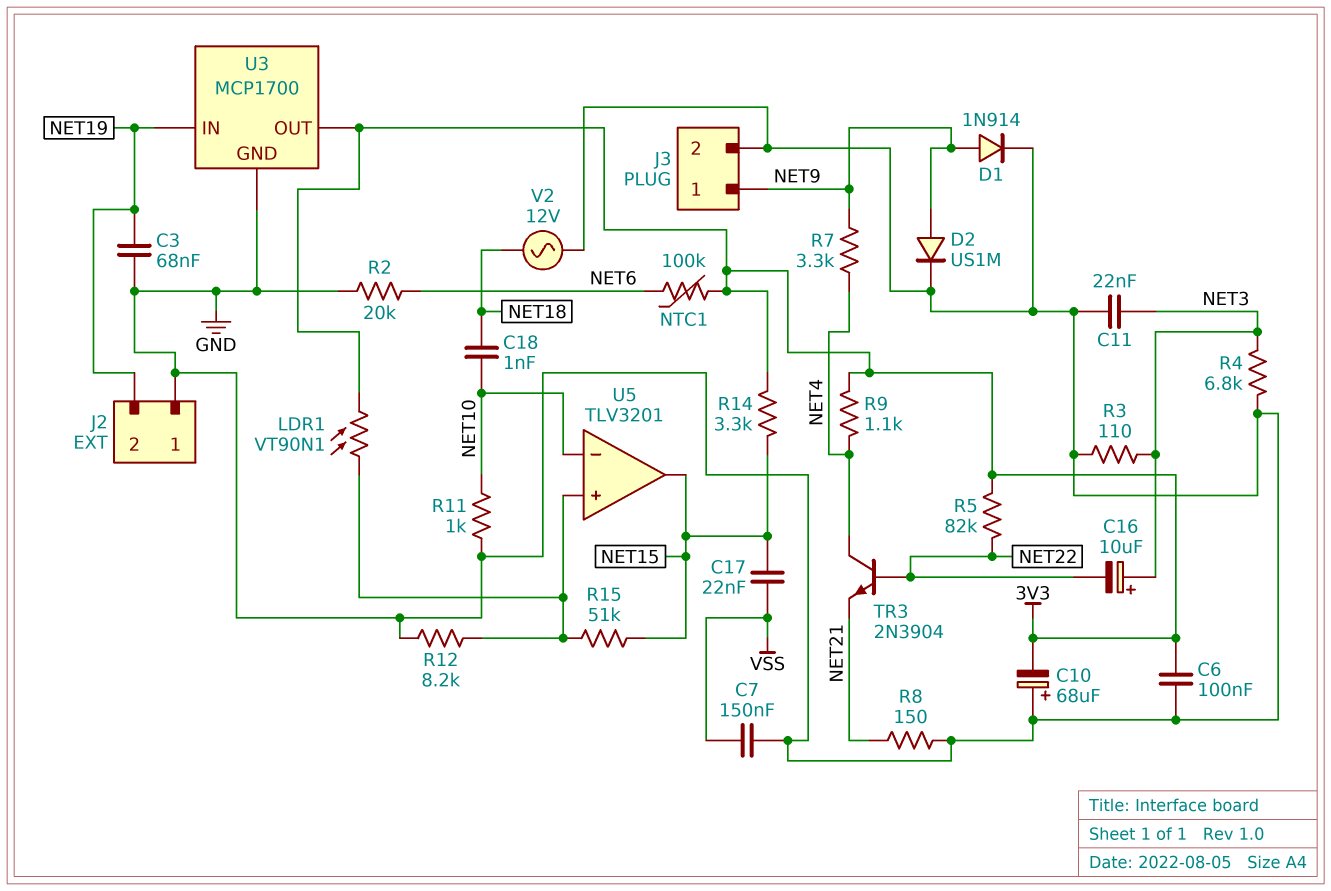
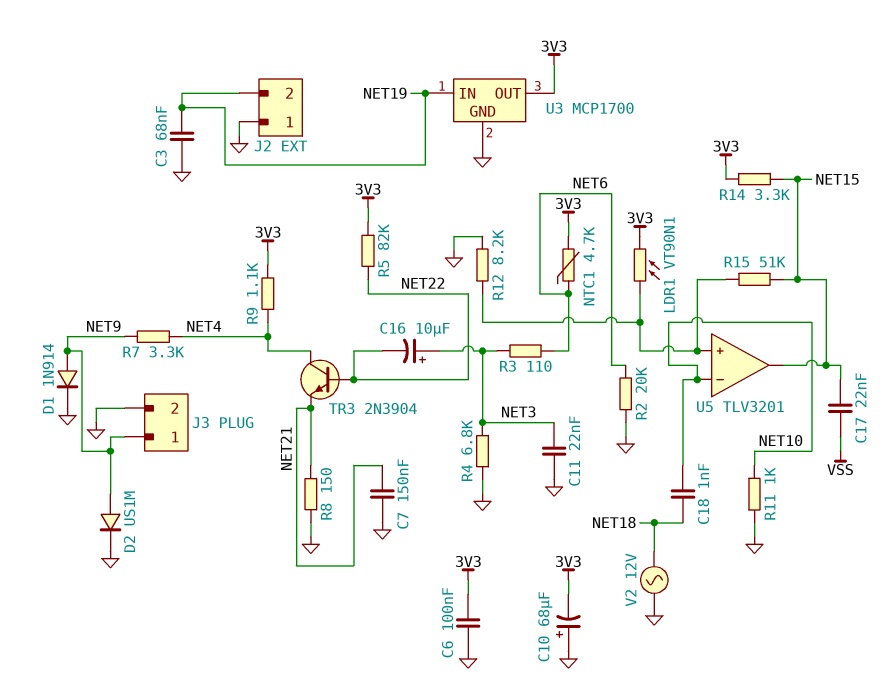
C7: 150nF (GND, VSS) -> 150nF (GND, NET21)
NTC1: 100k (3V3, NET6) -> 4.7k (3V3, NET6)
R3: 110 (GND, NET3) -> 110 (NET3, NET6)

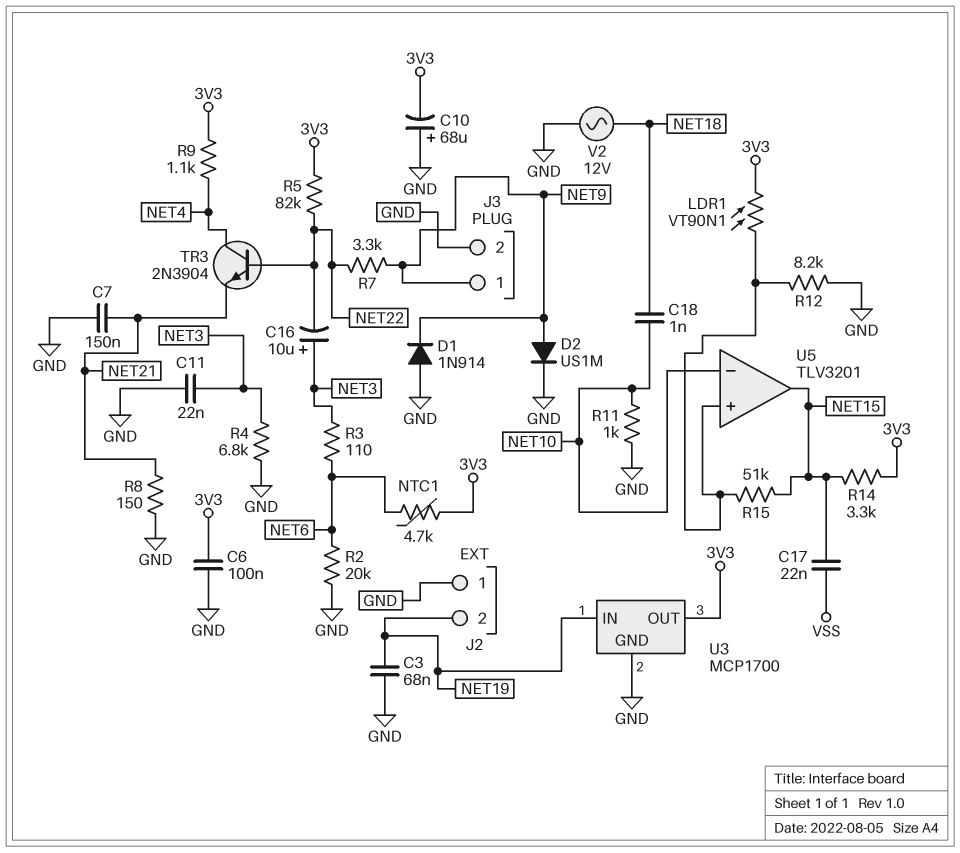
D1: diode 1N914 (A NET9, K GND) -> diode 1N914 (A GND, K NET9)
R7: 3.3k (NET4, NET9) -> 3.3k (NET9, NET22)

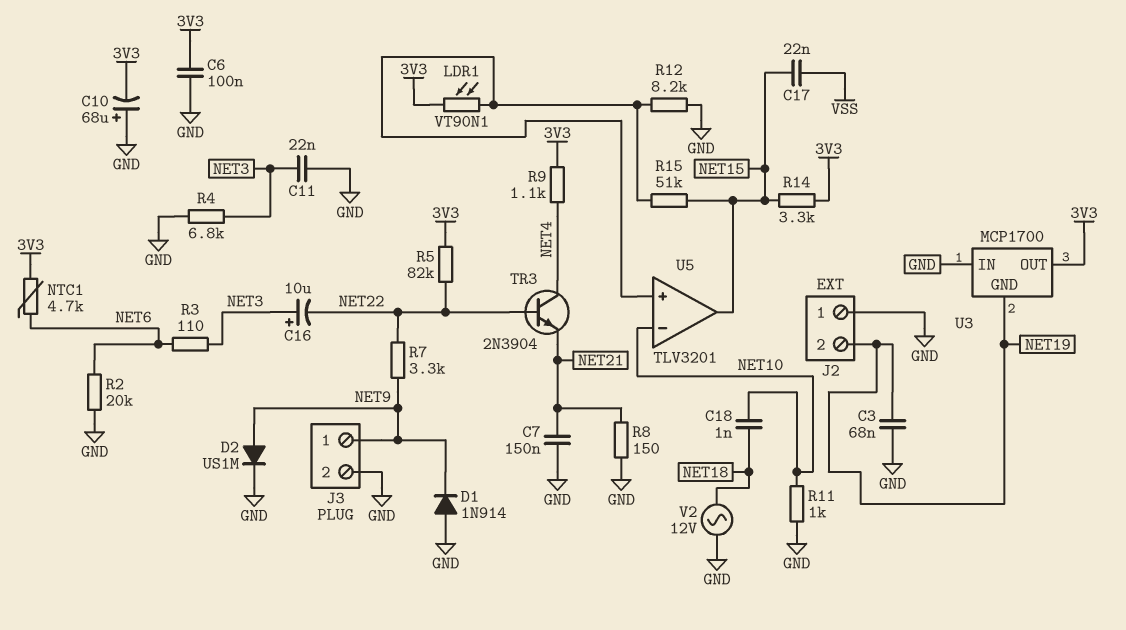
U3 pin GND: GND -> NET19
U3 pin IN: NET19 -> GND

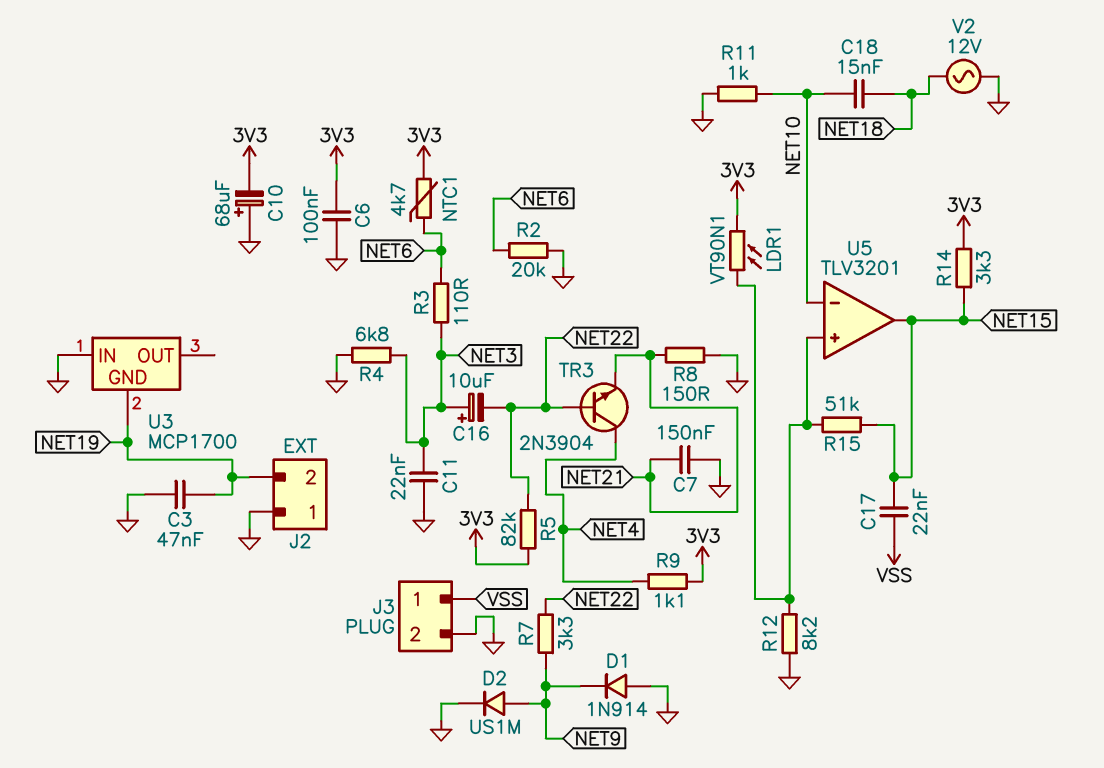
C3: 68nF (GND, NET19) -> 47nF (GND, NET19)
C18: 1nF (NET10, NET18) -> 15nF (NET10, NET18)
J3 pin 1: NET9 -> VSS
U3 pin OUT: 3V3 -> none

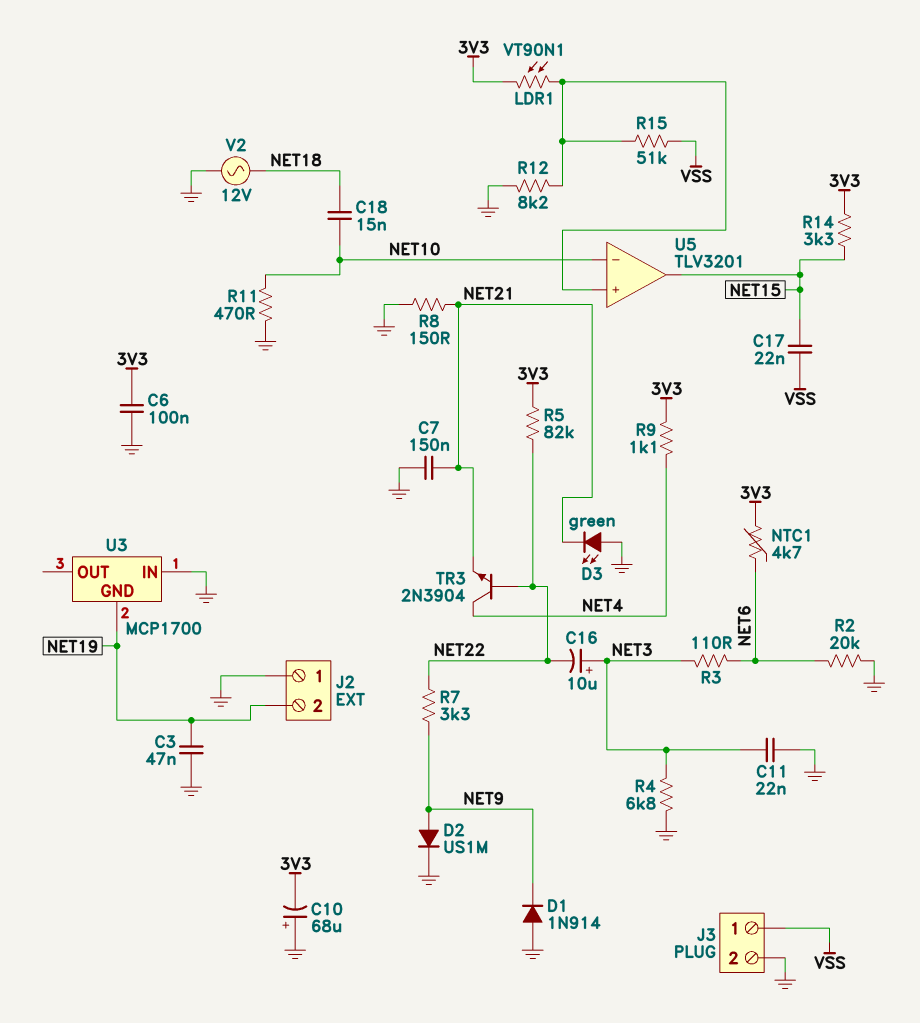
D3: none -> LED green (A GND, K NET21)
R11: 1k (GND, NET10) -> 470 (GND, NET10)
R15: 51k (NET15, U5/in+) -> 51k (U5/in+, VSS)

